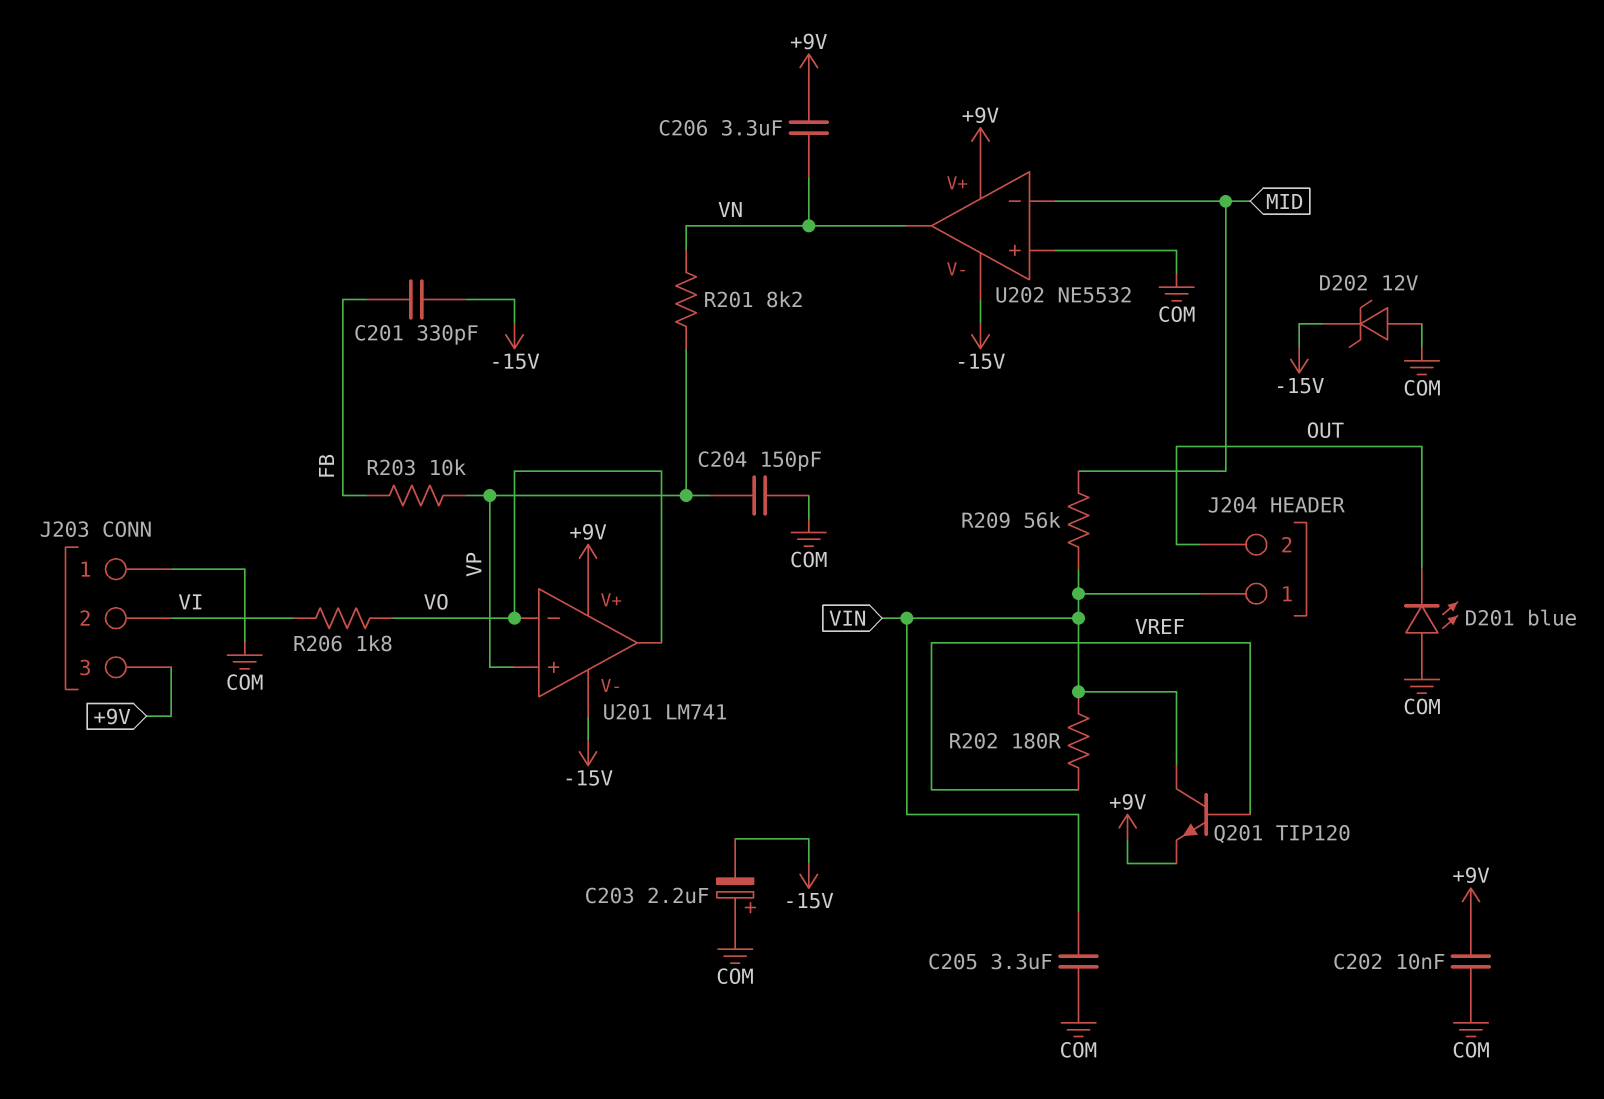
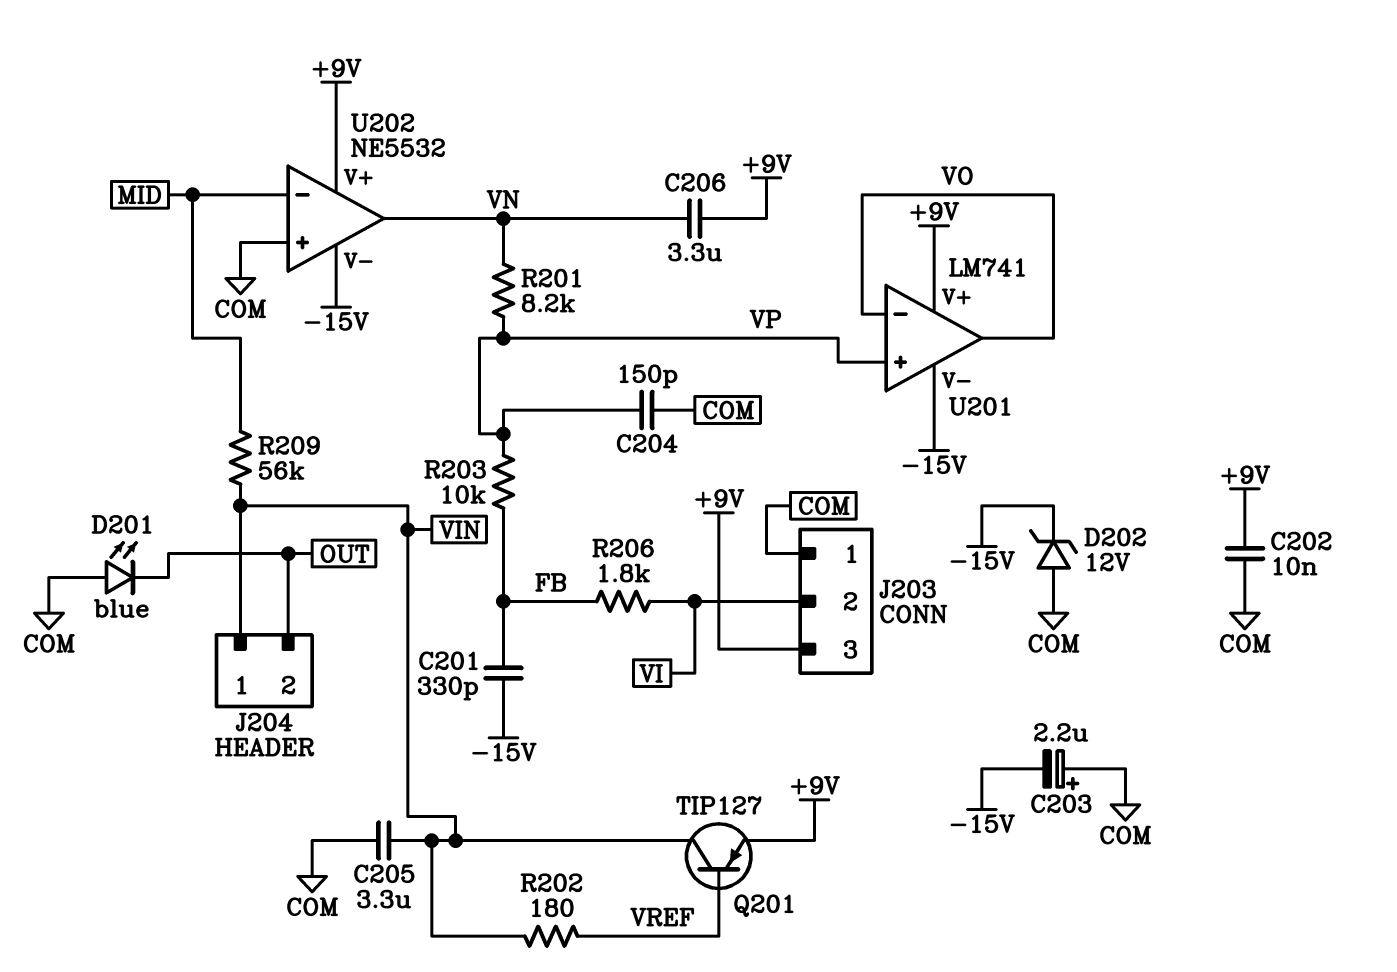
Q201: NPN TIP120 (B VREF, C VIN, E +9V) -> PNP TIP127 (B VREF, C VIN, E +9V)
R206: 1.8k (VI, VO) -> 1.8k (FB, VI)

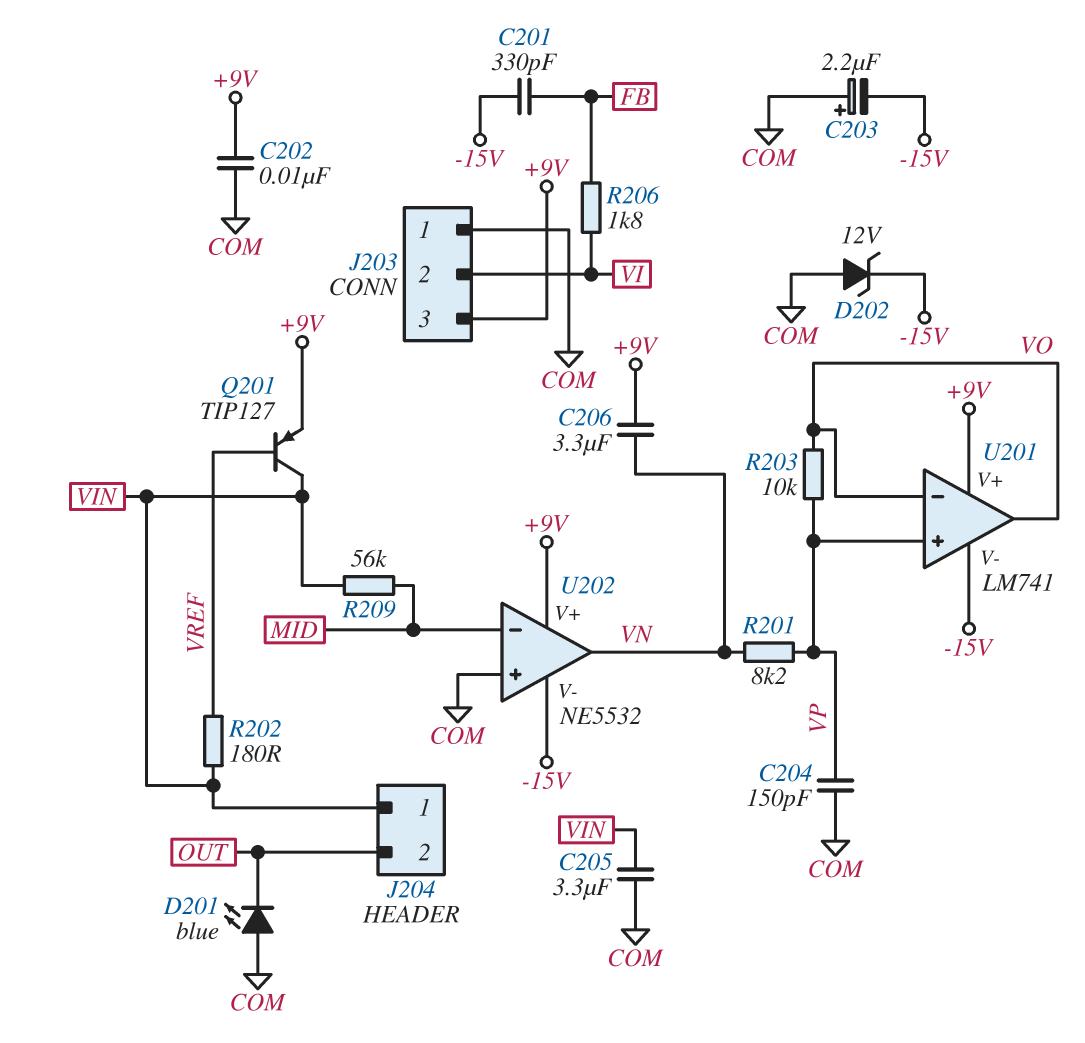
R203: 10k (FB, VP) -> 10k (VO, VP)

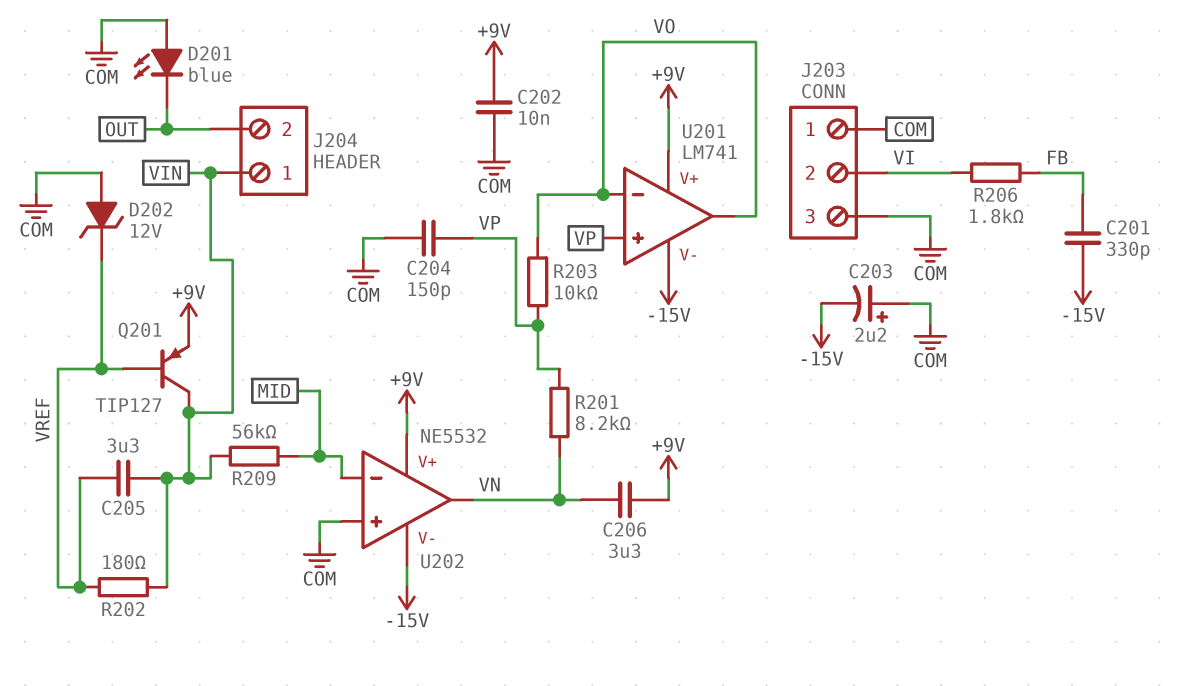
C205: 3.3uF (COM, VIN) -> 3.3uF (VIN, VREF)
D202: zener 12V (A COM, K -15V) -> zener 12V (A COM, K VREF)
J203 pin 3: +9V -> COM

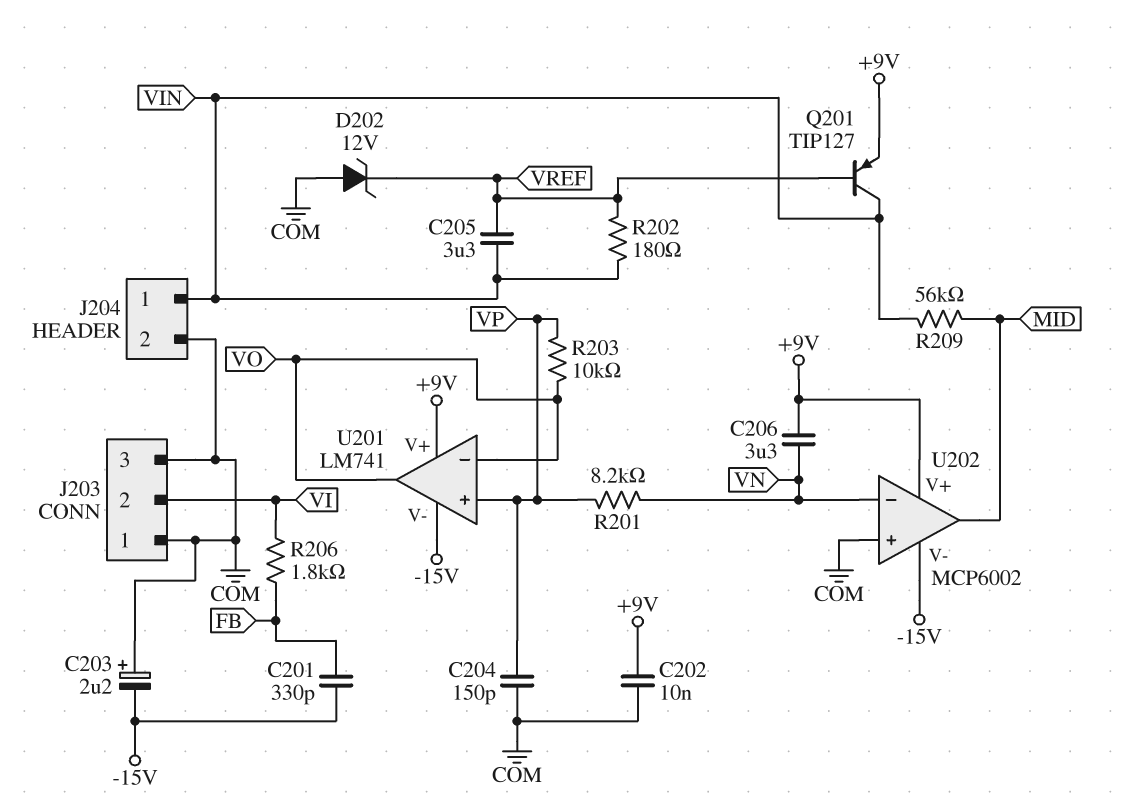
D201: LED blue (A COM, K OUT) -> none
J204 pin 2: OUT -> COM
U202: NE5532 -> MCP6002
U202 pin in-: MID -> VN
U202 pin out: VN -> MID

